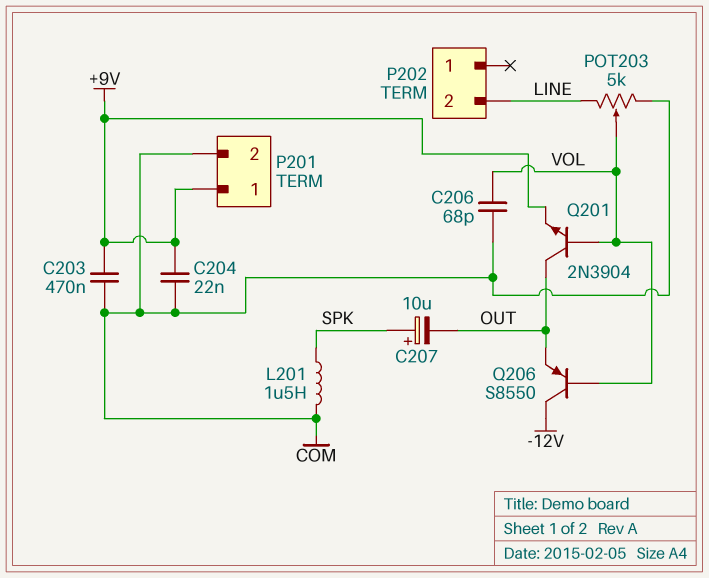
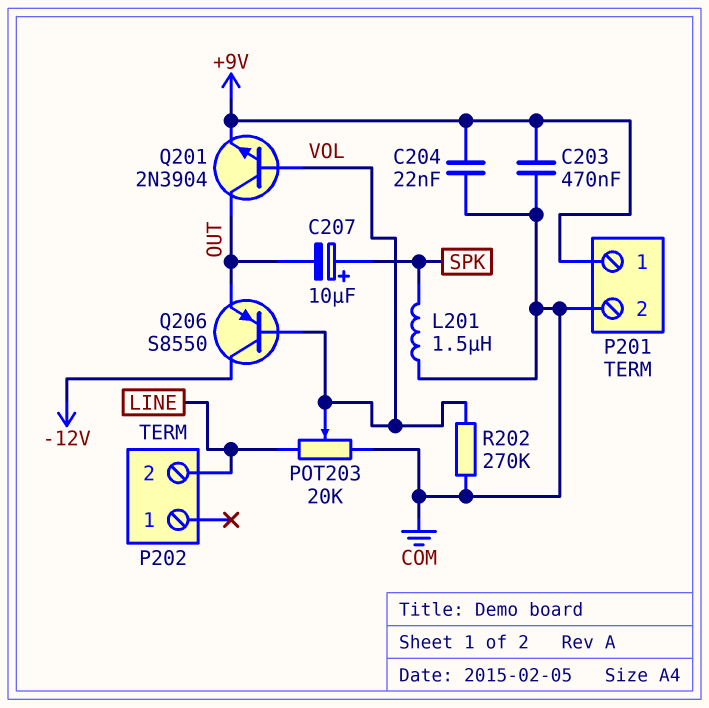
C206: 68pF (COM, VOL) -> none
POT203: 5k (COM, LINE, wiper VOL) -> 20k (COM, LINE, wiper VOL)
R202: none -> 270k (COM, VOL)

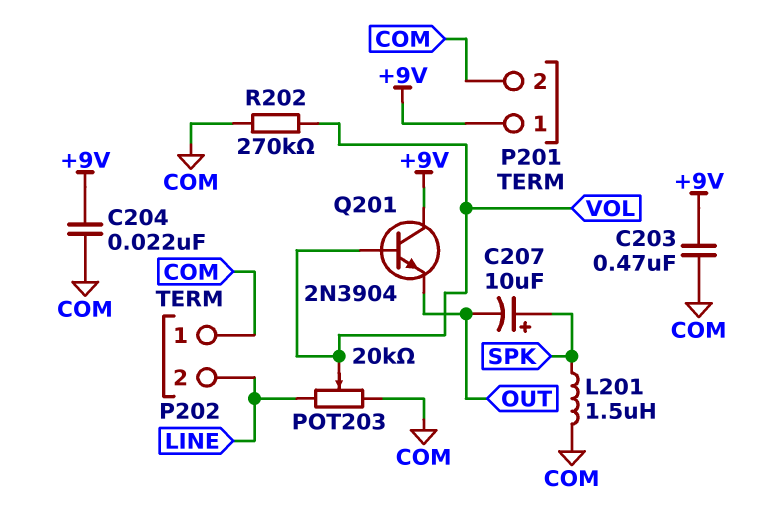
P202 pin 1: none -> COM
Q201: NPN 2N3904 (B VOL, C OUT, E +9V) -> NPN 2N3904 (B VOL, C +9V, E OUT)
Q206: PNP S8550 (B VOL, C -12V, E OUT) -> none

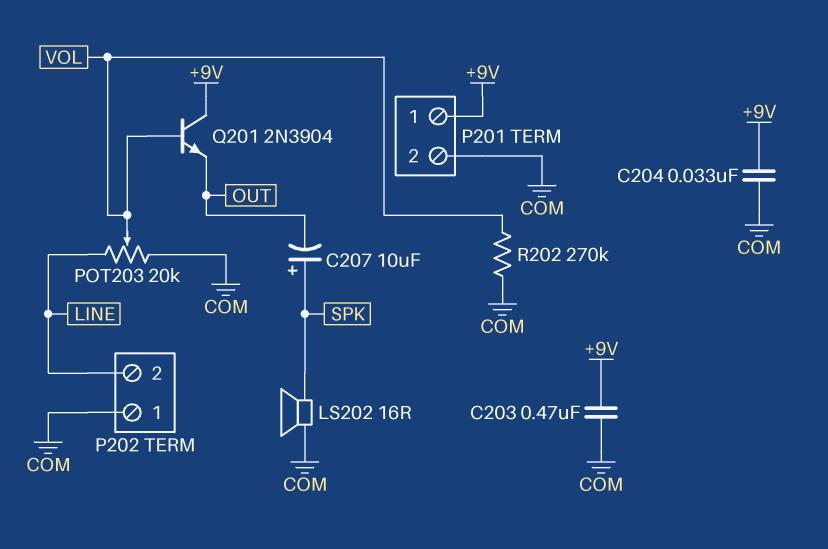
C204: 22nF (+9V, COM) -> 33nF (+9V, COM)
L201: 1.5uH (COM, SPK) -> none
LS202: none -> speaker 16R (COM, SPK)

